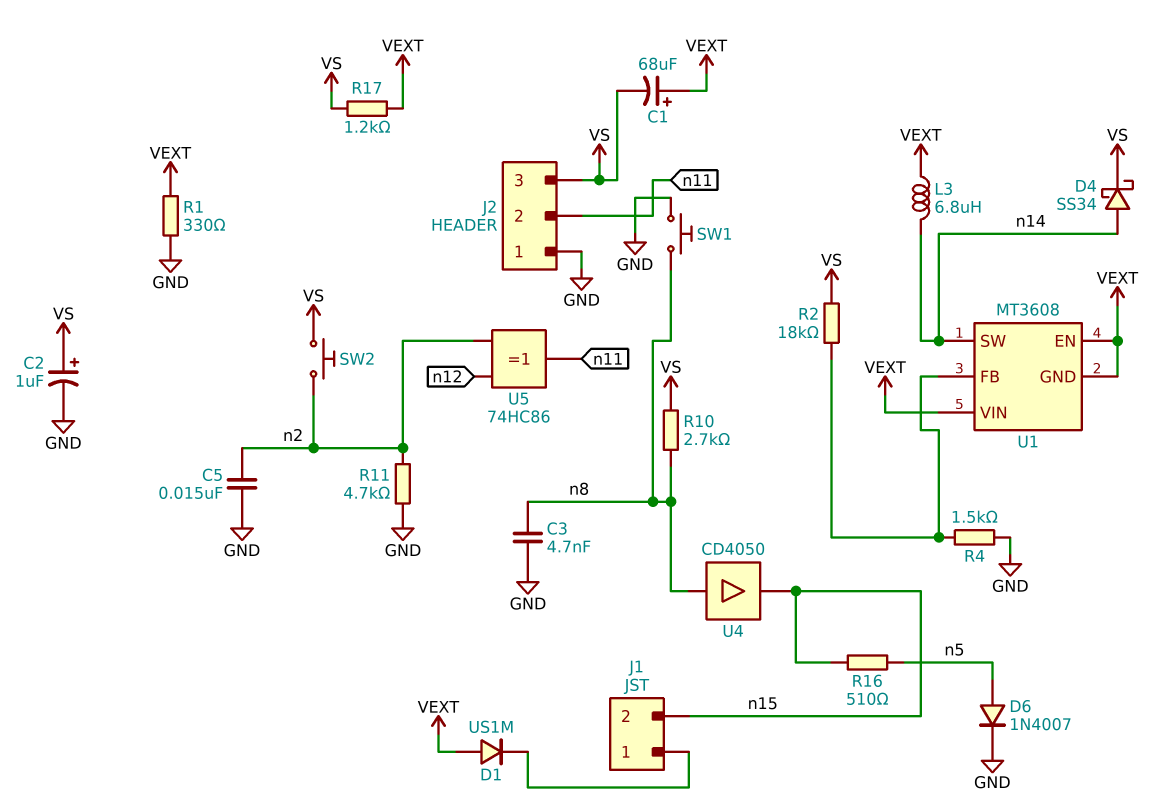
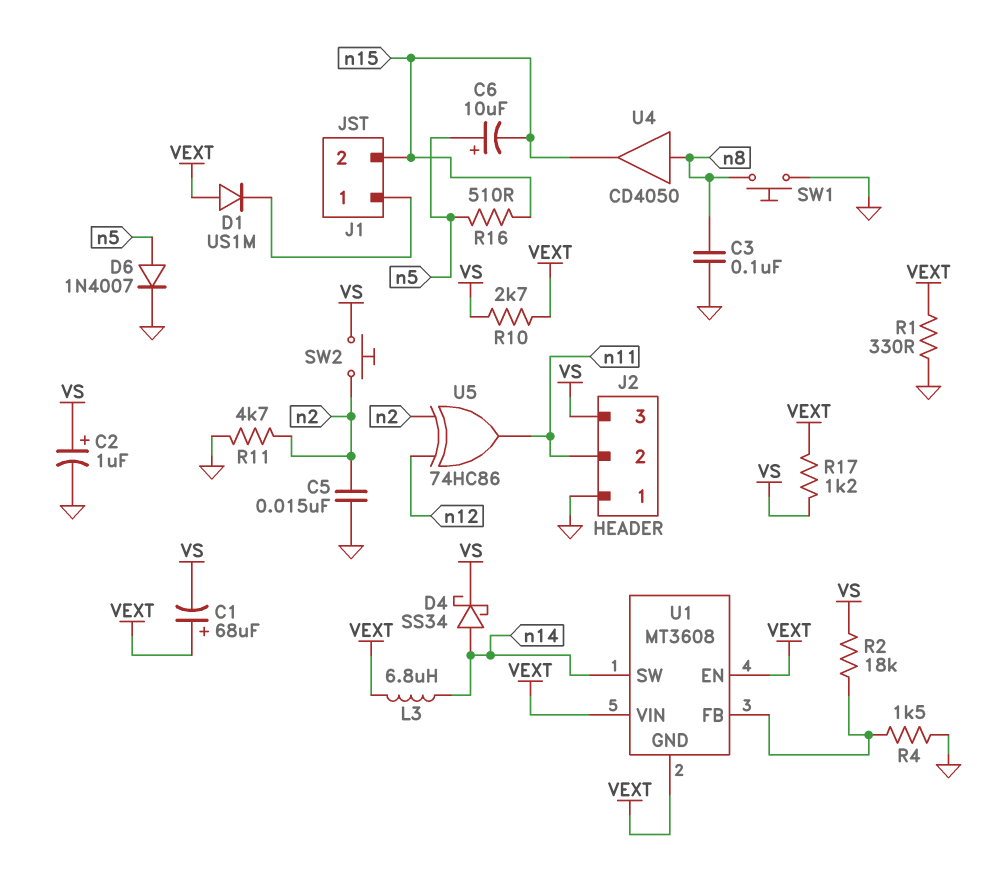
C3: 4.7nF (GND, n8) -> 100nF (GND, n8)
C6: none -> 10uF (plus n5, minus n15)
R10: 2.7k (VS, n8) -> 2.7k (VEXT, VS)

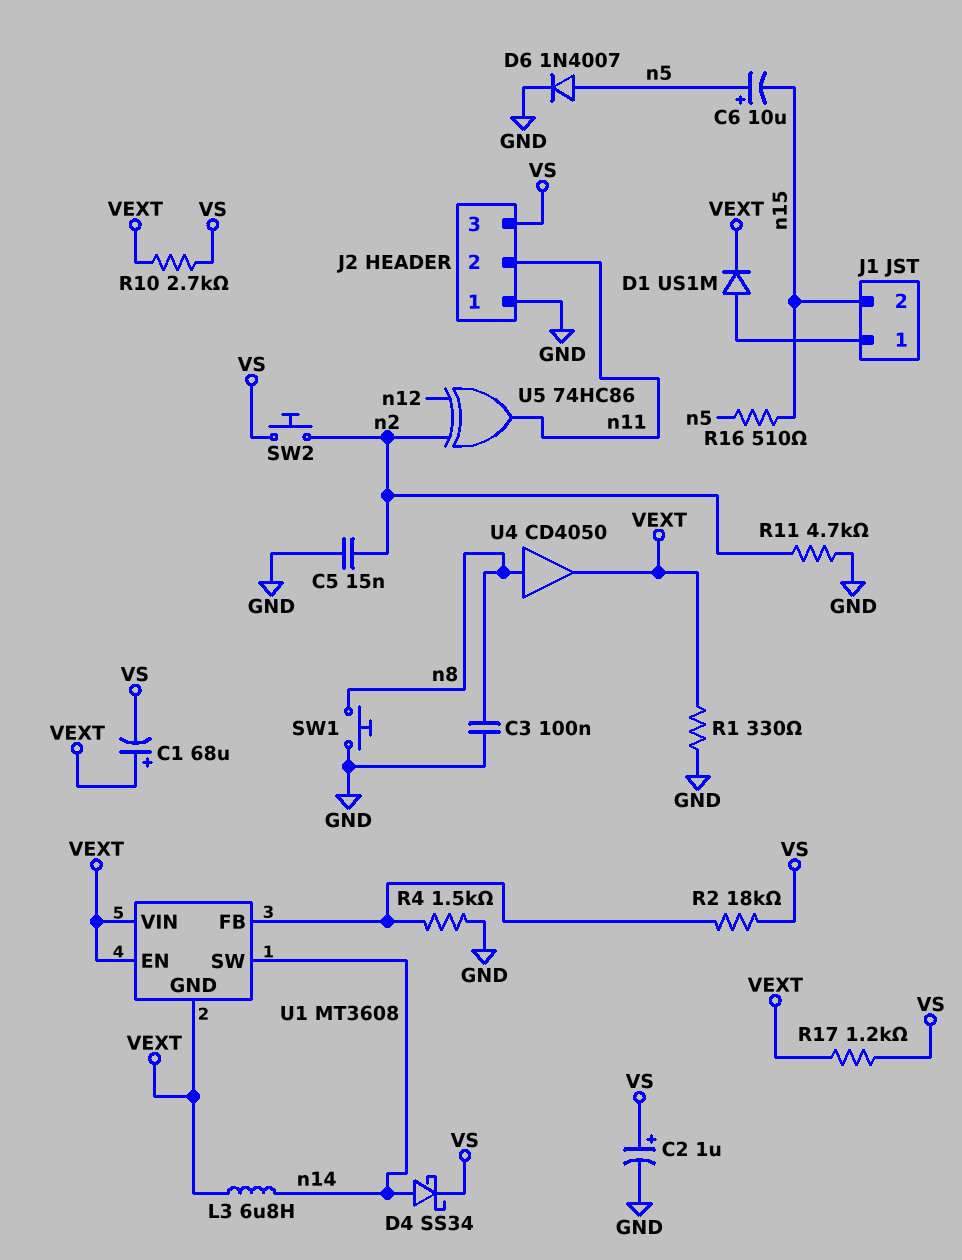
D1: diode US1M (A VEXT, K J1/1) -> diode US1M (A J1/1, K VEXT)
U4: buffer CD4050 (in n8, out n15) -> buffer CD4050 (in n8, out VEXT)

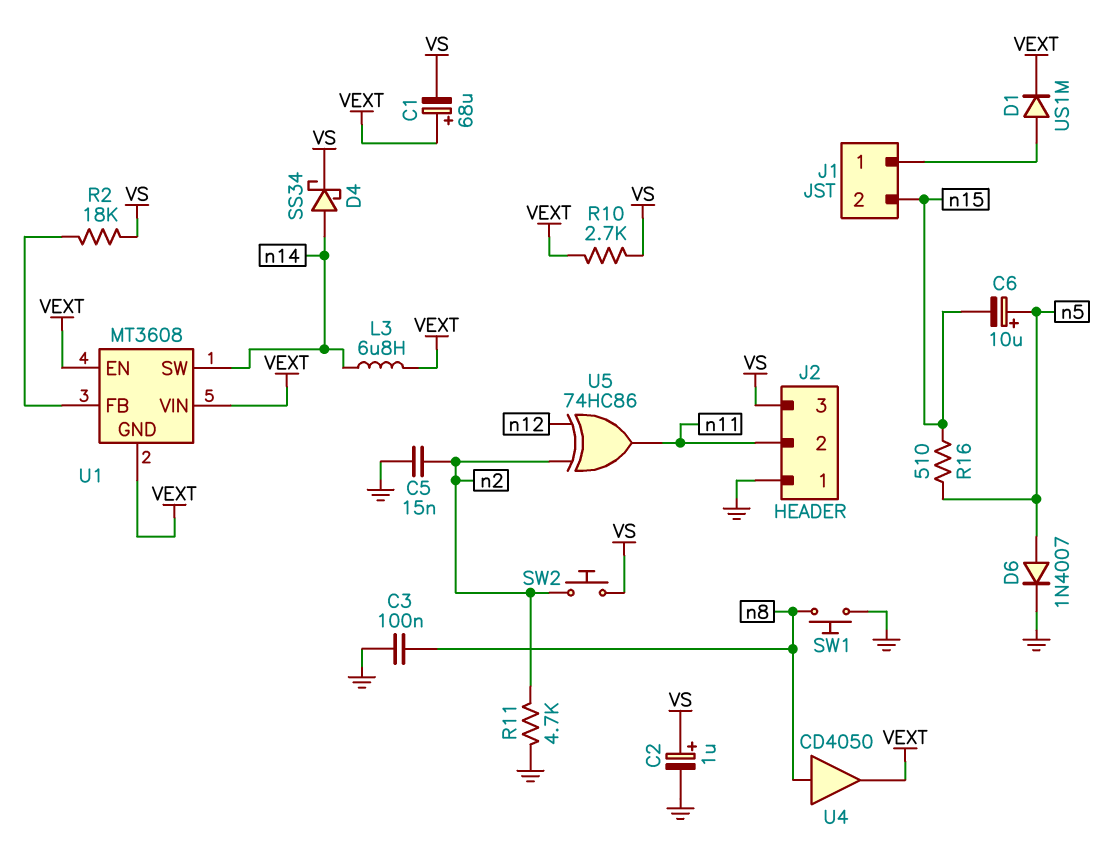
R1: 330 (GND, VEXT) -> none
R4: 1.5k (GND, U1/FB) -> none
R17: 1.2k (VEXT, VS) -> none

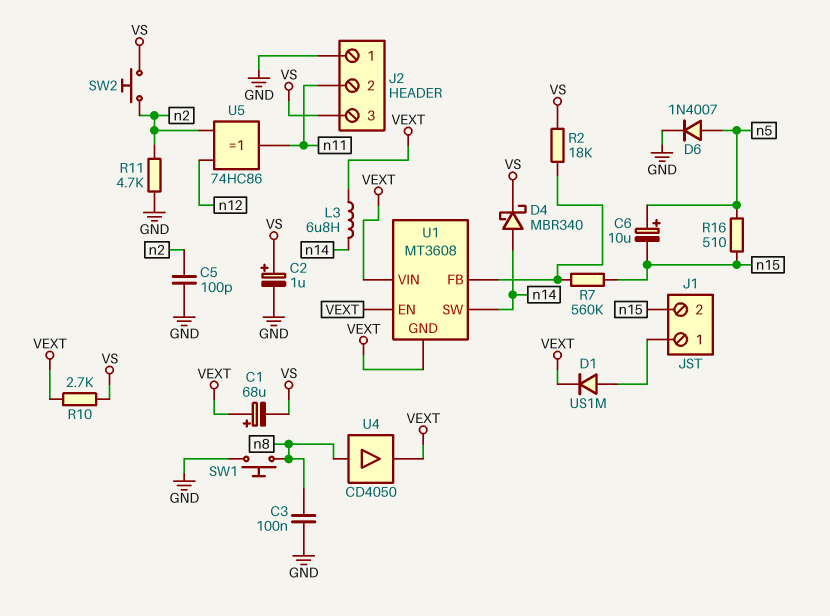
C5: 15nF (GND, n2) -> 100pF (GND, n2)
D4: schottky SS34 (A n14, K VS) -> schottky MBR340 (A n14, K VS)
R7: none -> 560k (U1/FB, n15)

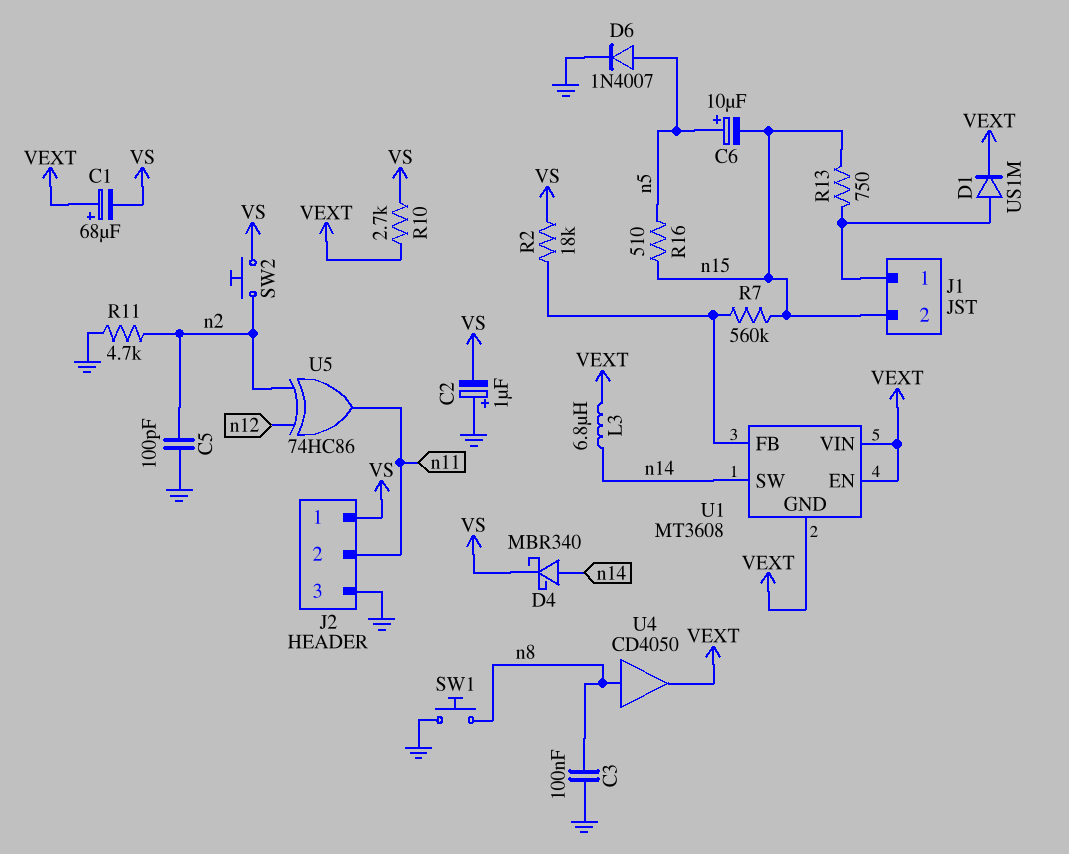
C2: 1uF (plus VS, minus GND) -> 1uF (plus GND, minus VS)
J2 pin 1: GND -> VS
J2 pin 3: VS -> GND
R13: none -> 750 (J1/1, n15)

